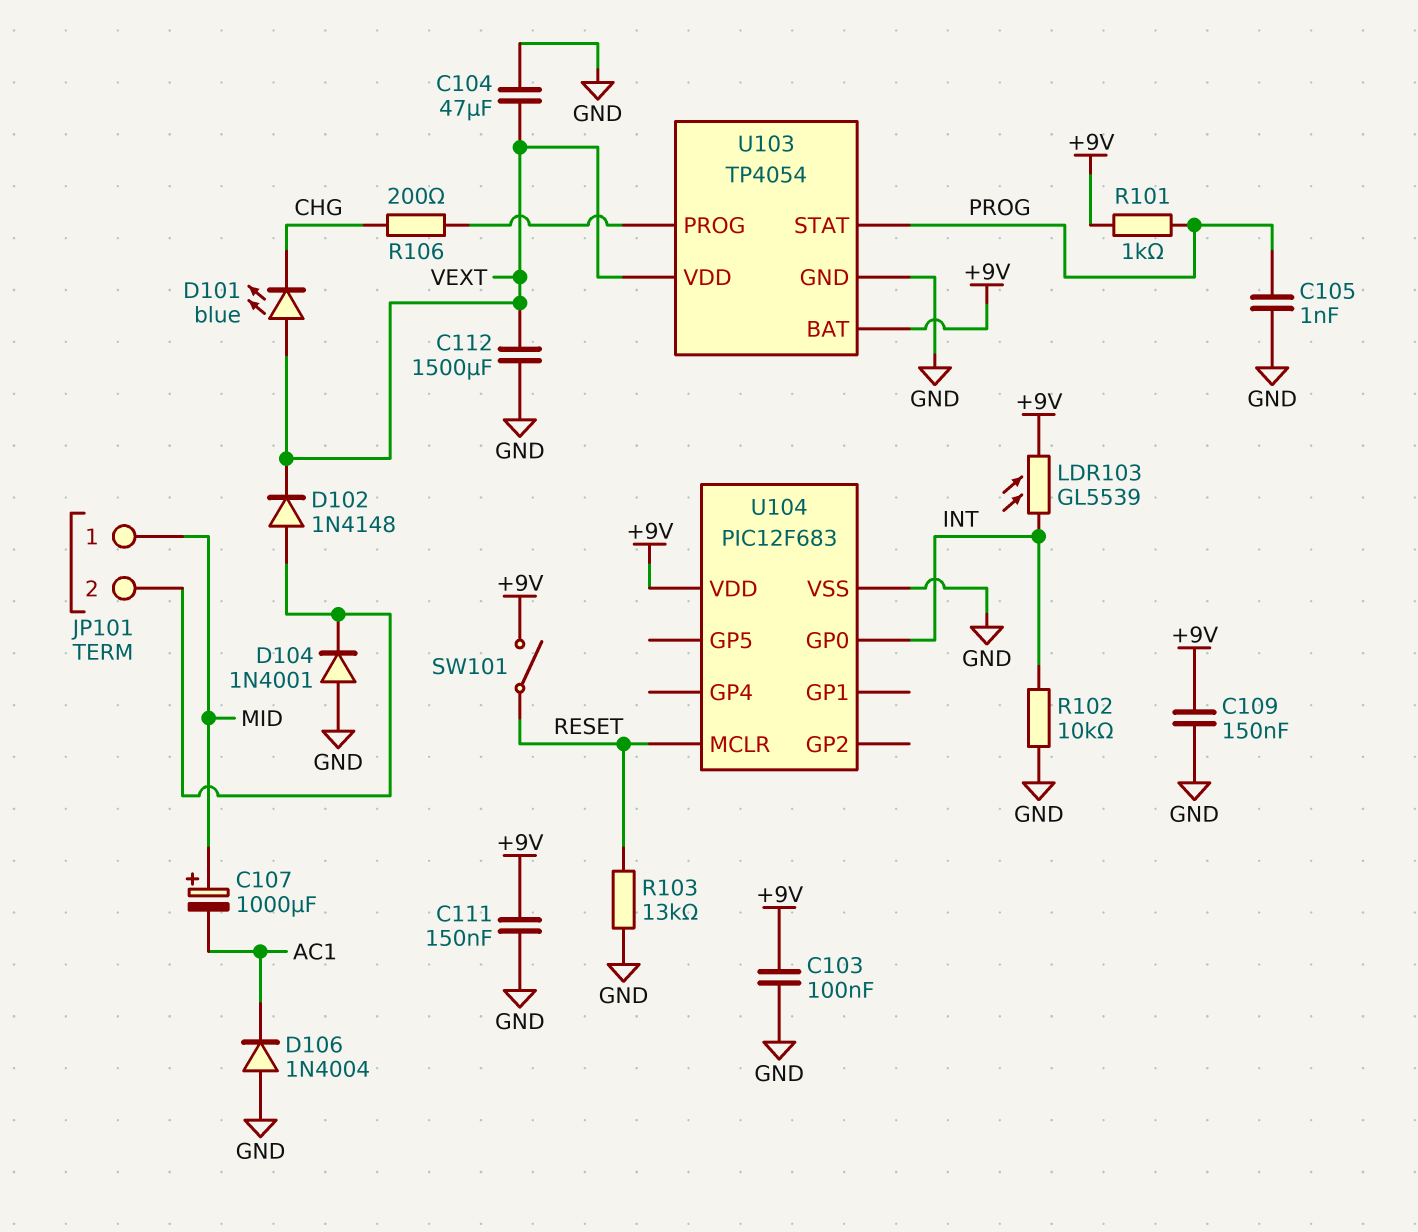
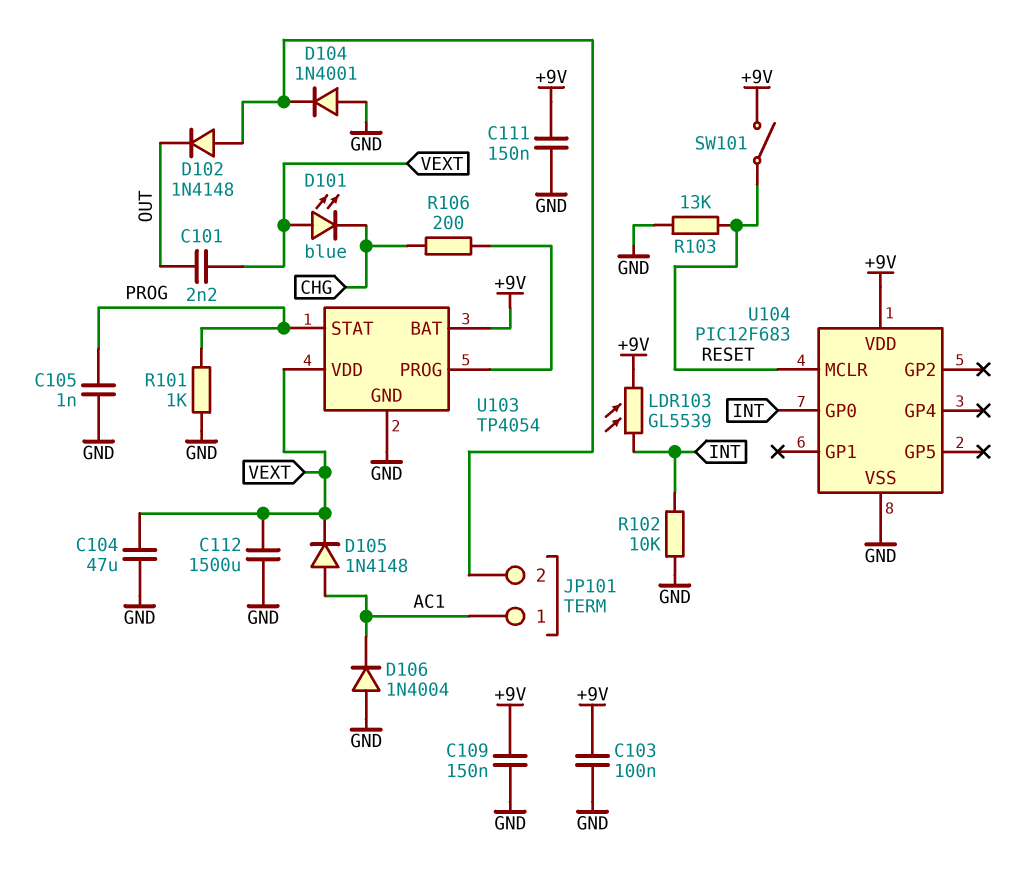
C101: none -> 2.2nF (OUT, VEXT)
C107: 1000uF (plus MID, minus AC1) -> none
D102: diode 1N4148 (A JP101/2, K VEXT) -> diode 1N4148 (A JP101/2, K OUT)
D105: none -> diode 1N4148 (A AC1, K VEXT)
JP101 pin 1: MID -> AC1
R101: 1k (+9V, PROG) -> 1k (GND, PROG)

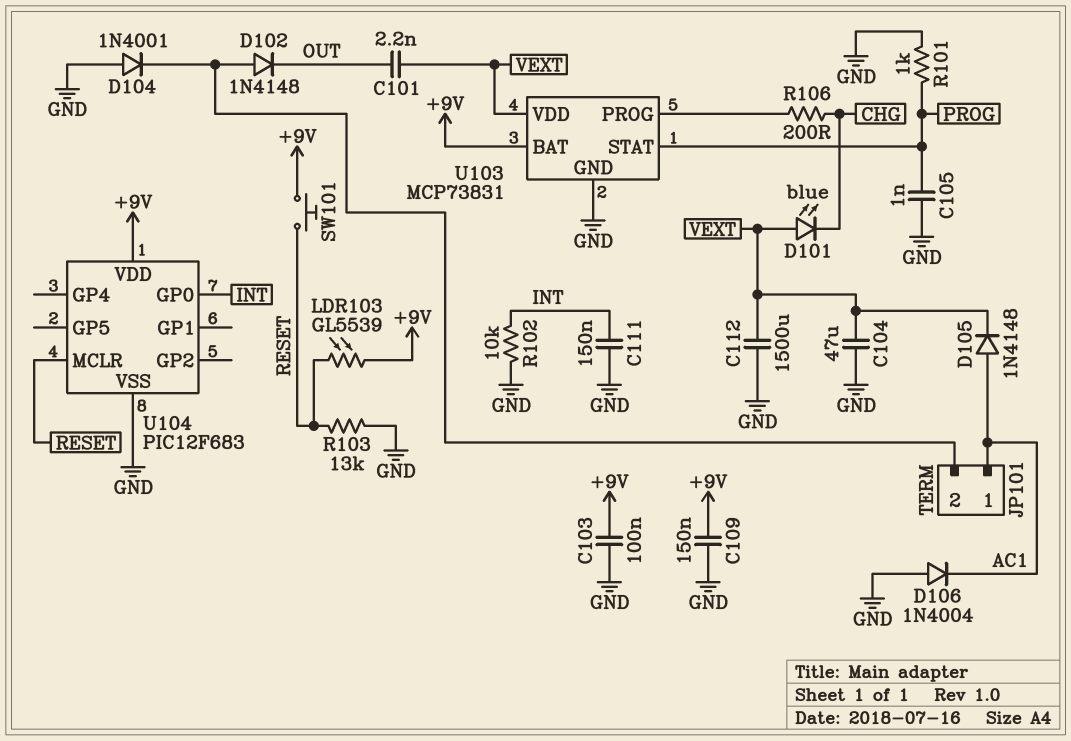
C111: 150nF (+9V, GND) -> 150nF (GND, INT)
LDR103: GL5539 (+9V, INT) -> GL5539 (+9V, RESET)
SW101: switch (+9V, RESET) -> button (+9V, RESET)
U103: TP4054 -> MCP73831

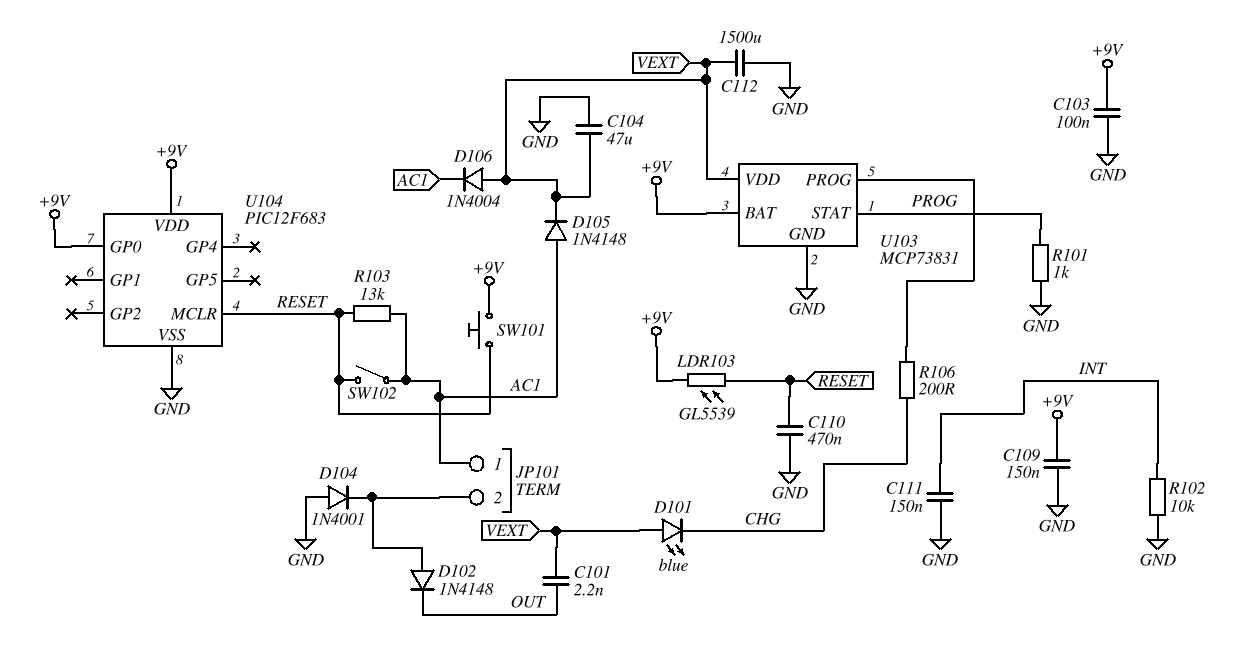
C105: 1nF (GND, PROG) -> none
C110: none -> 470nF (GND, RESET)
D106: diode 1N4004 (A GND, K AC1) -> diode 1N4004 (A VEXT, K AC1)
R103: 13k (GND, RESET) -> 13k (AC1, RESET)
SW102: none -> switch (AC1, RESET)
U104 pin GP0: INT -> +9V

